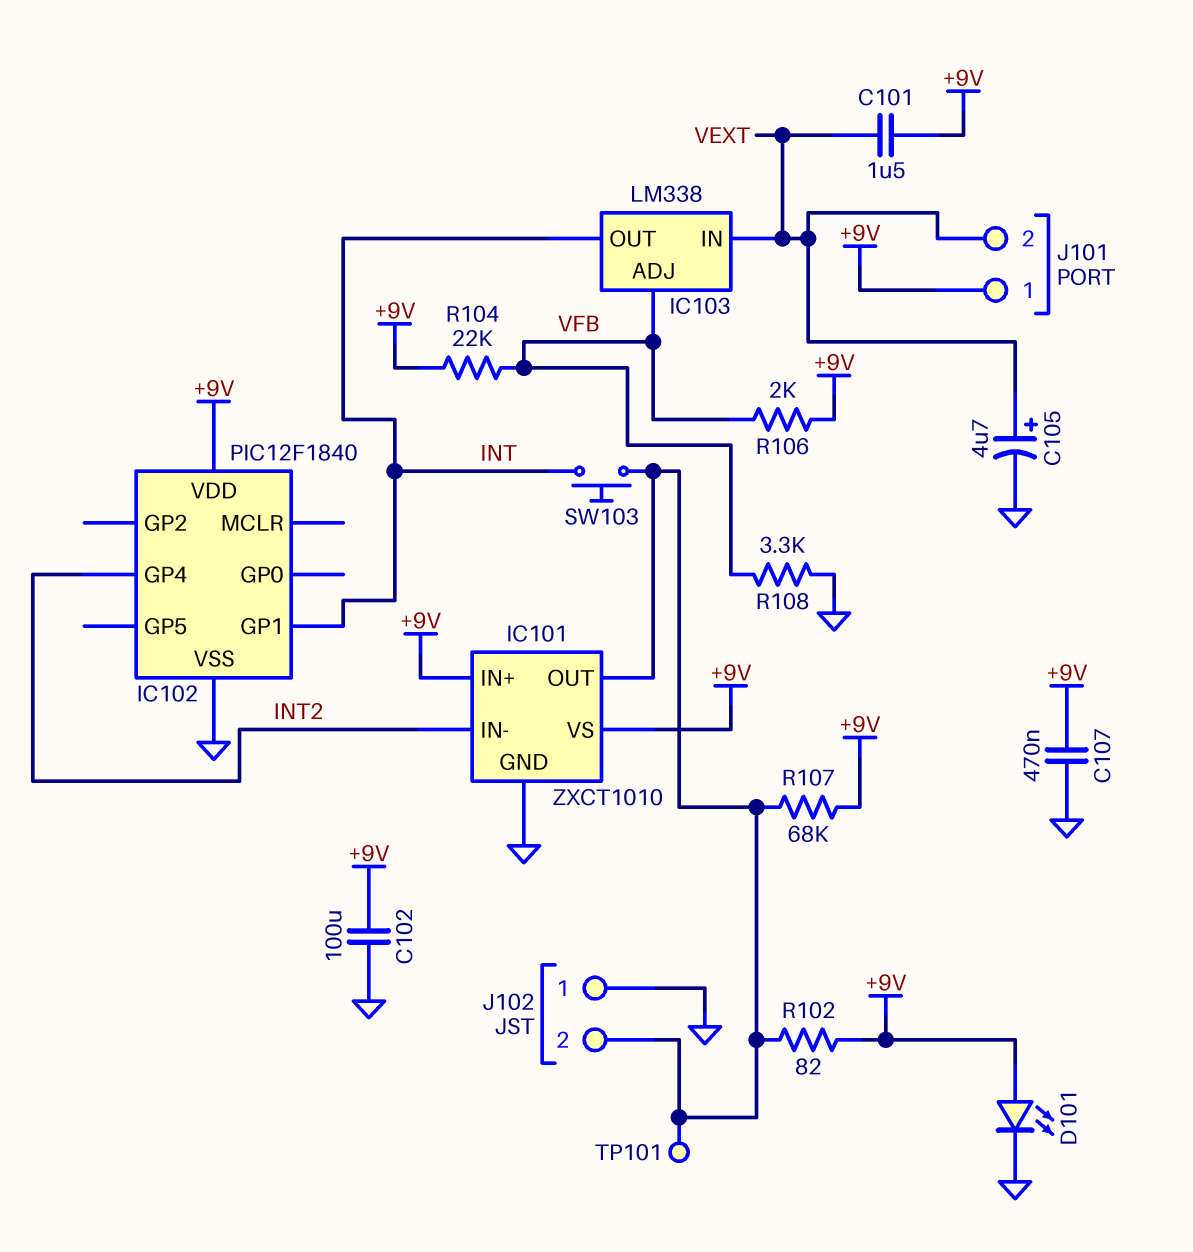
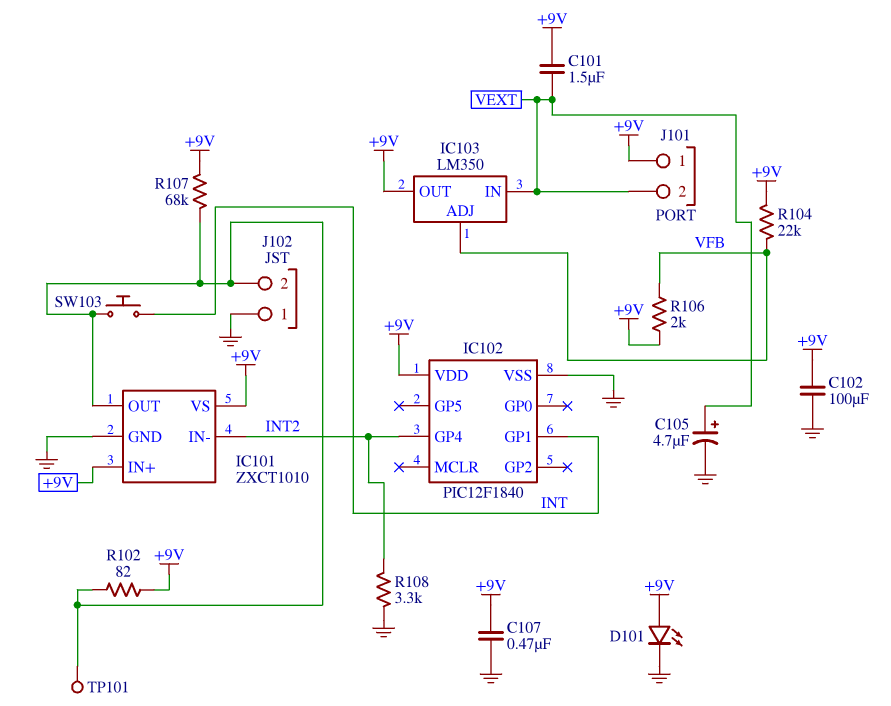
IC103: LM338 -> LM350
IC103 pin OUT: INT -> +9V
R108: 3.3k (GND, VFB) -> 3.3k (GND, INT2)

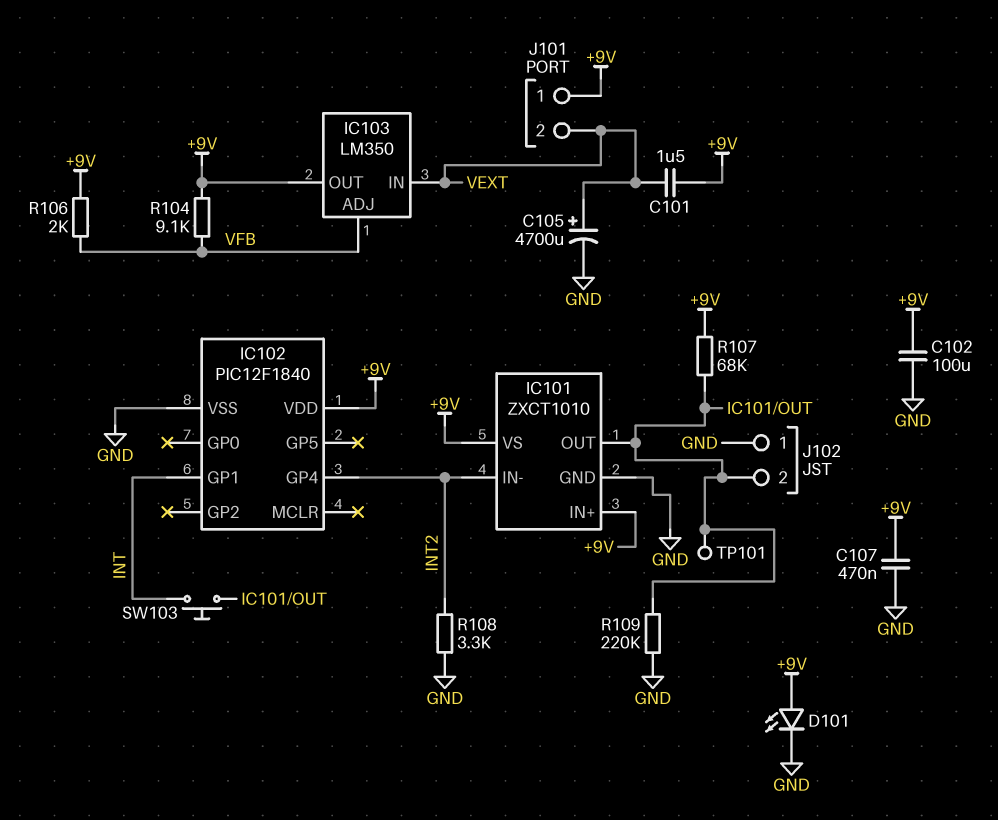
C105: 4.7uF (plus VEXT, minus GND) -> 4700uF (plus VEXT, minus GND)
R102: 82 (+9V, IC101/OUT) -> none
R104: 22k (+9V, VFB) -> 9.1k (+9V, VFB)
R109: none -> 220k (GND, IC101/OUT)

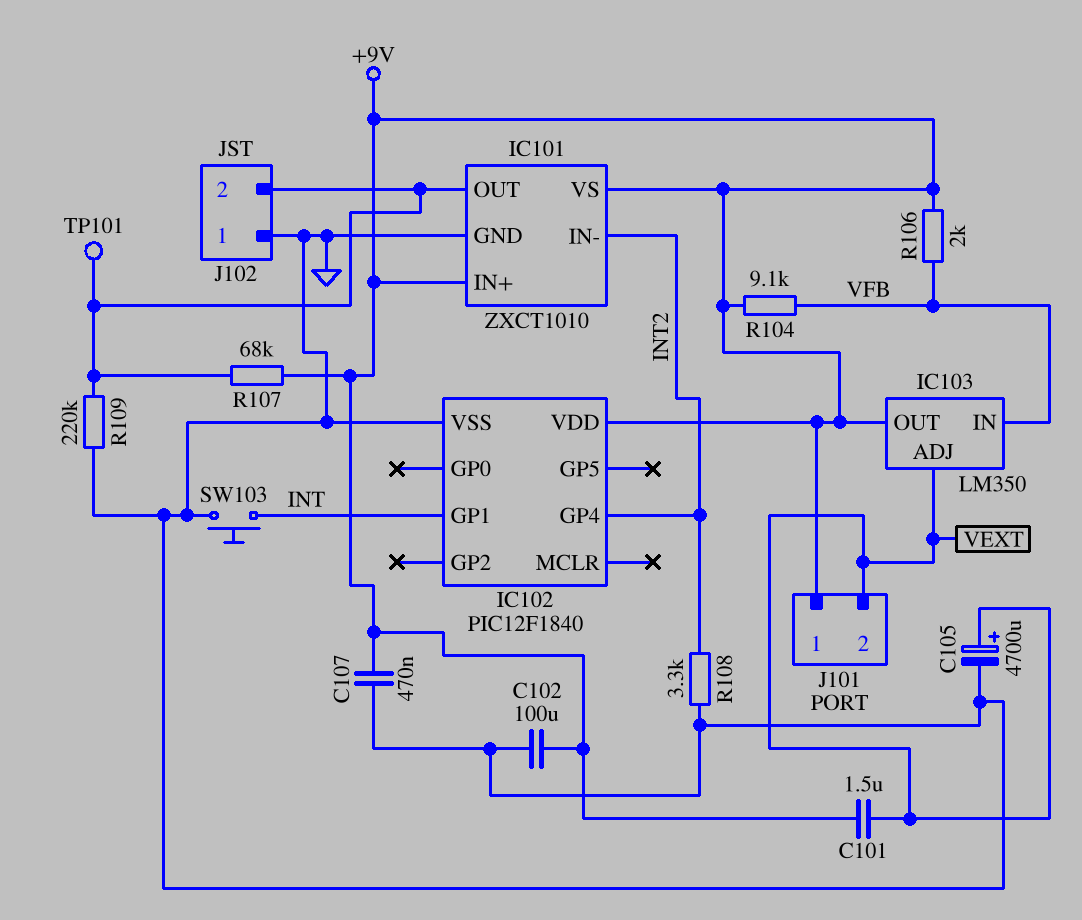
D101: LED (A +9V, K GND) -> none
IC103 pin ADJ: VFB -> VEXT
IC103 pin IN: VEXT -> VFB
SW103: button (IC101/OUT, INT) -> button (GND, INT)

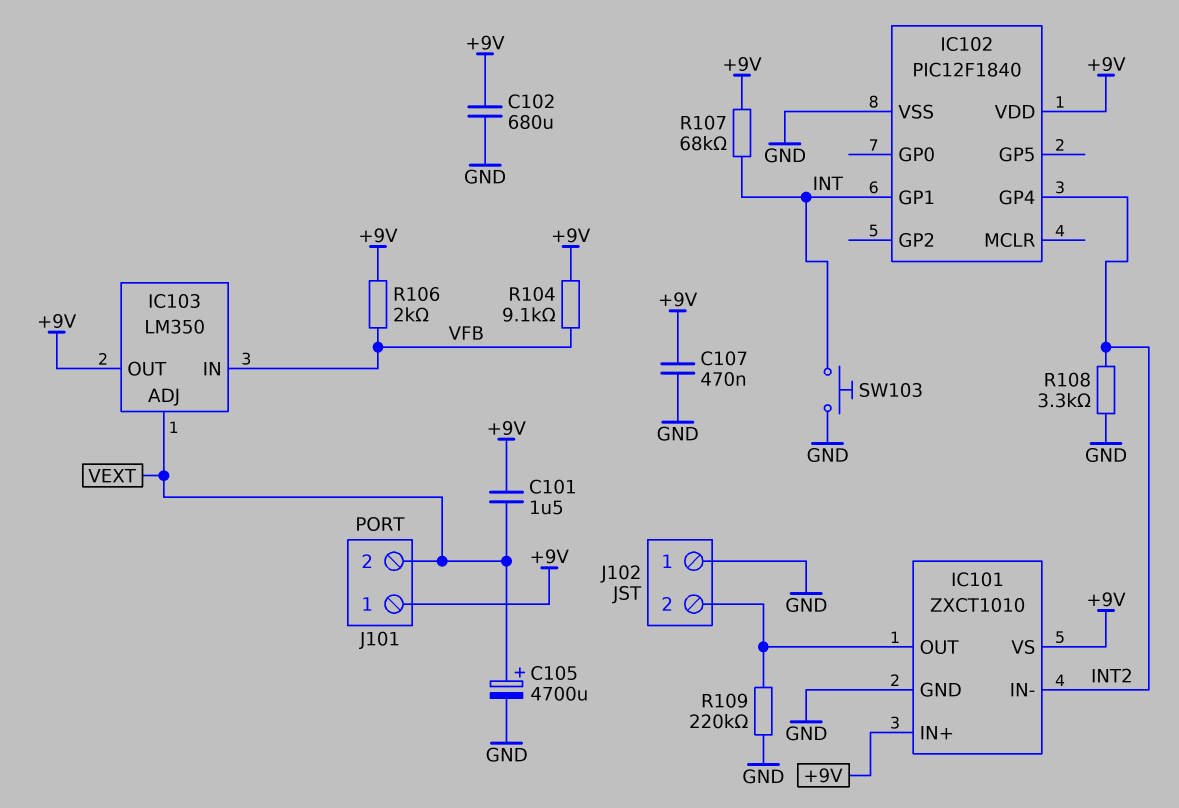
C102: 100uF (+9V, GND) -> 680uF (+9V, GND)
R107: 68k (+9V, IC101/OUT) -> 68k (+9V, INT)
TP101: test point (IC101/OUT) -> none

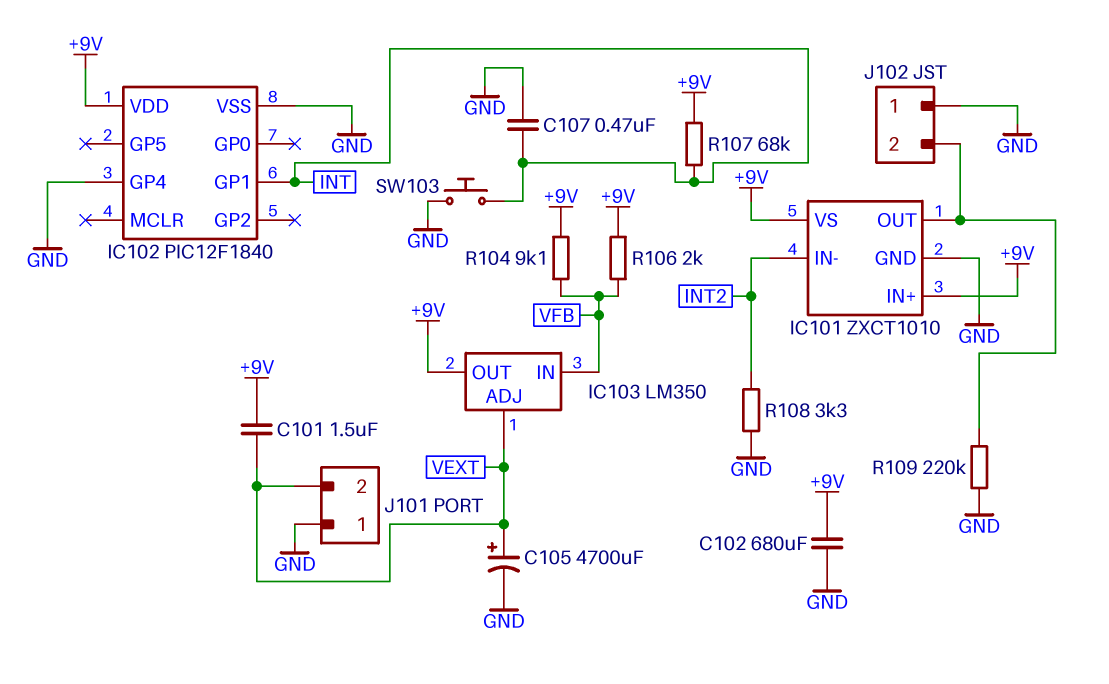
C107: 470nF (+9V, GND) -> 470nF (GND, INT)
IC102 pin GP4: INT2 -> GND
J101 pin 1: +9V -> GND

